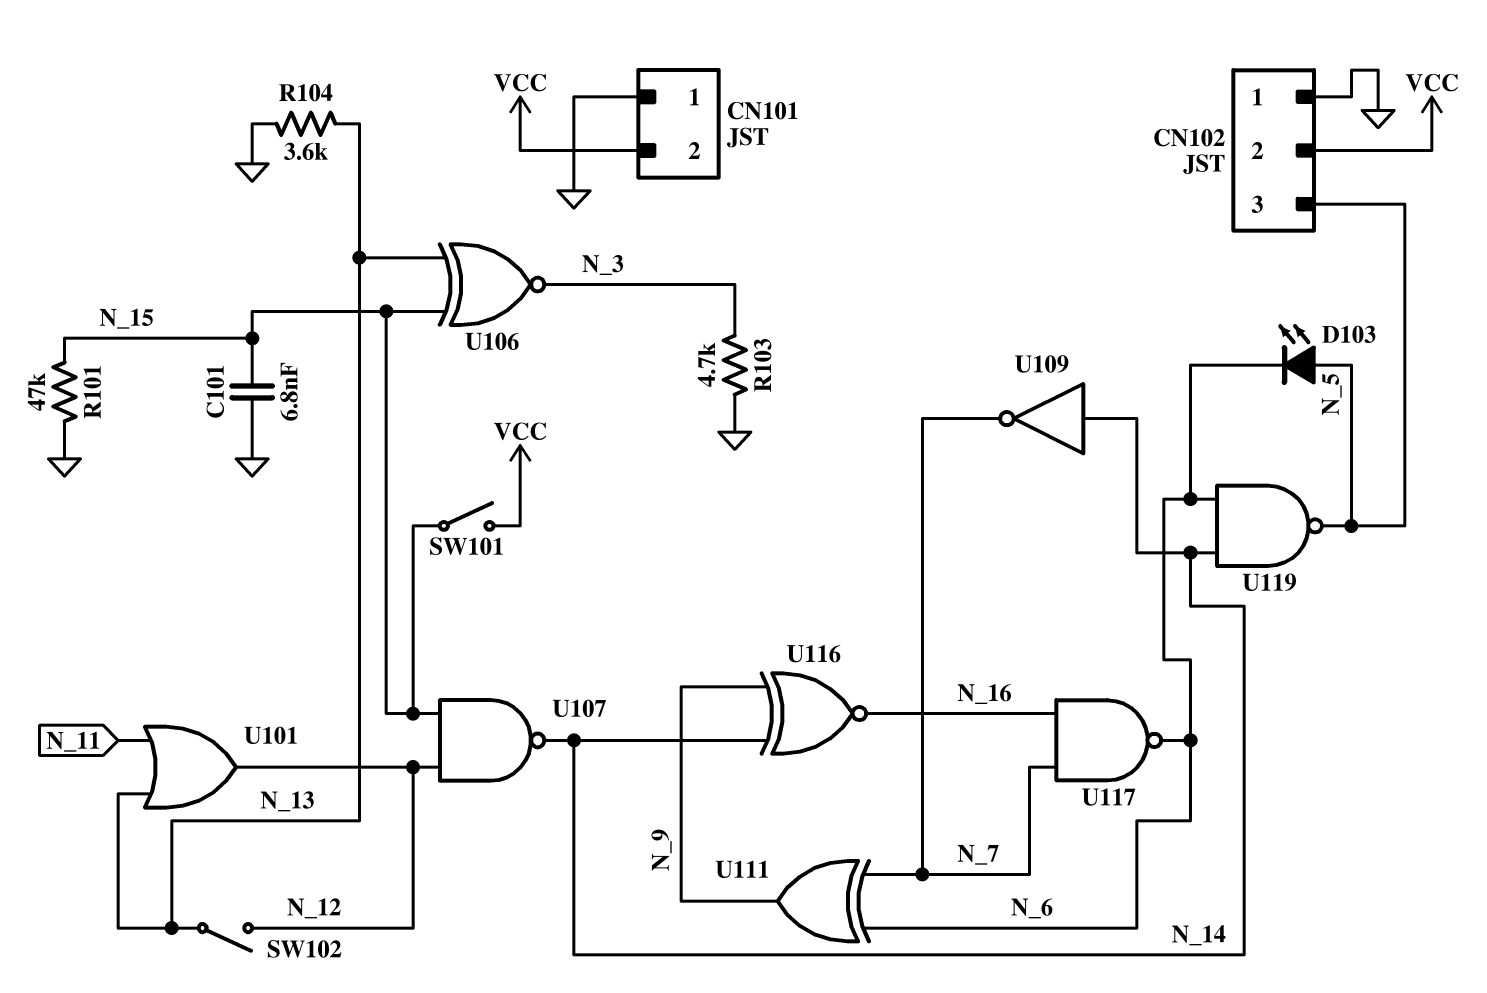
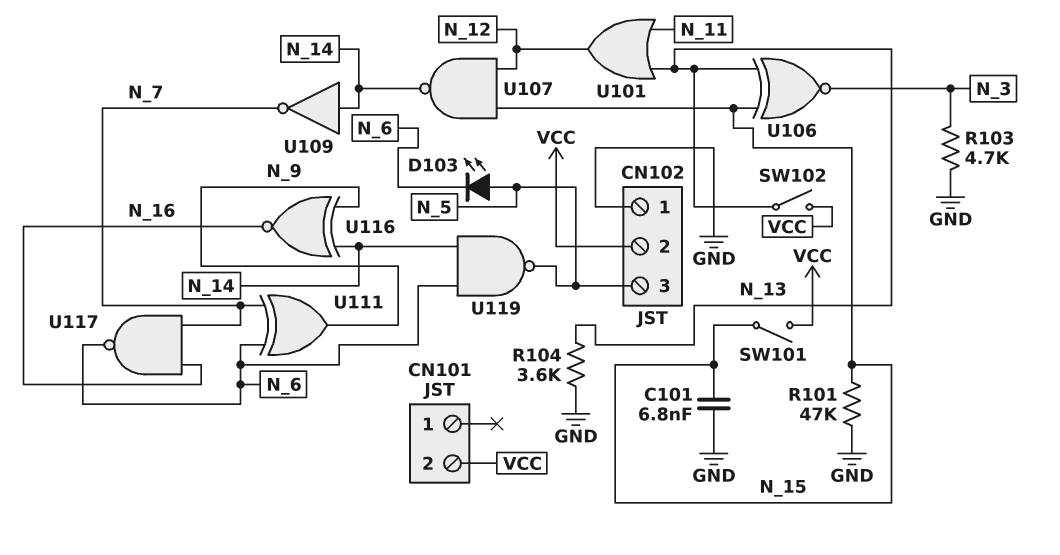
CN101 pin 1: GND -> none
SW102: switch (N_12, N_13) -> switch (N_13, VCC)

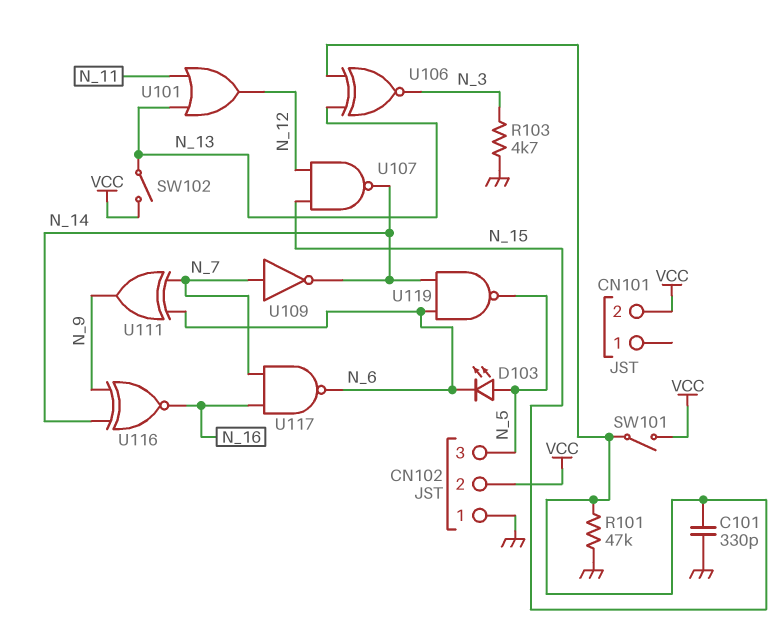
C101: 6.8nF (GND, N_15) -> 330pF (GND, N_15)
R104: 3.6k (GND, N_13) -> none
U109: NOT (in N_14, out N_7) -> NOT (in N_7, out N_14)

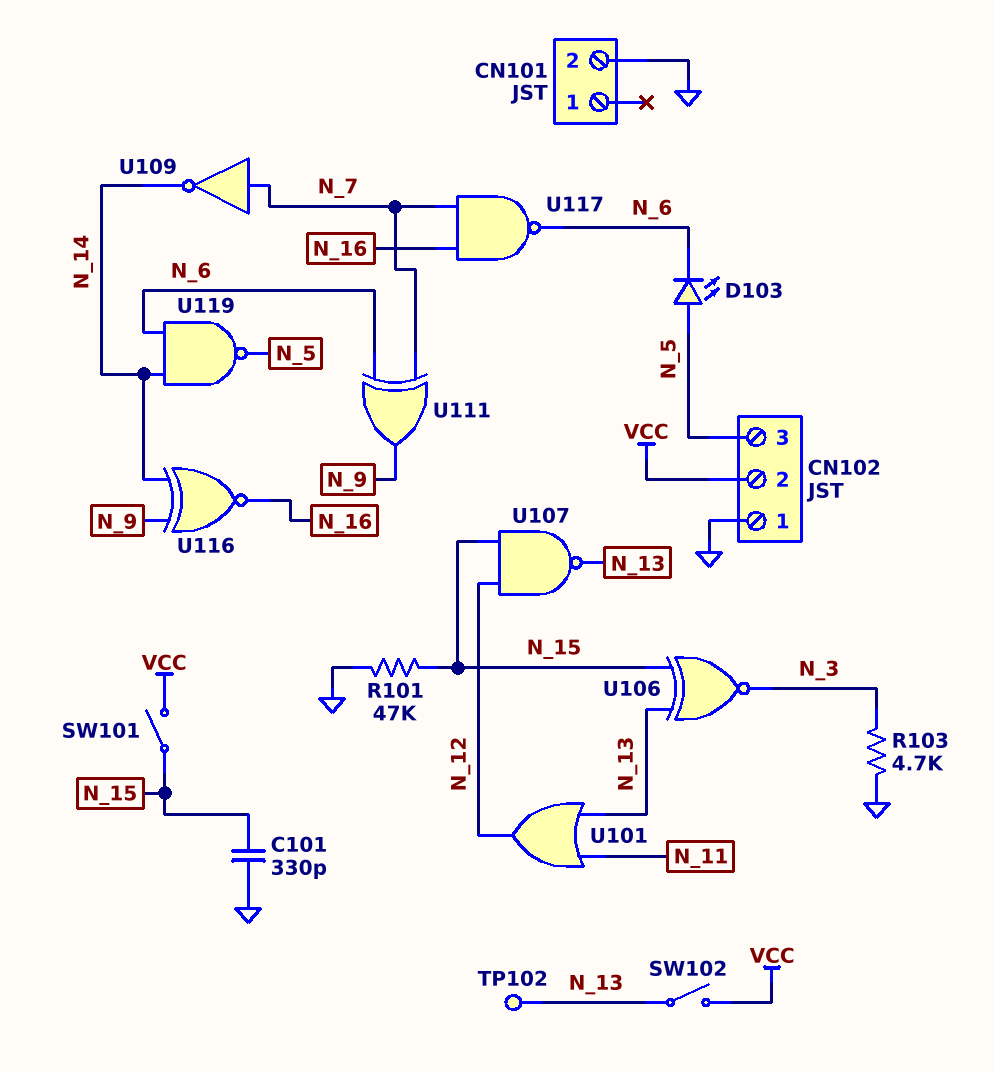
CN101 pin 2: VCC -> GND
TP102: none -> test point (N_13)
U107: NAND (in N_12, in N_15, out N_14) -> NAND (in N_12, in N_15, out N_13)

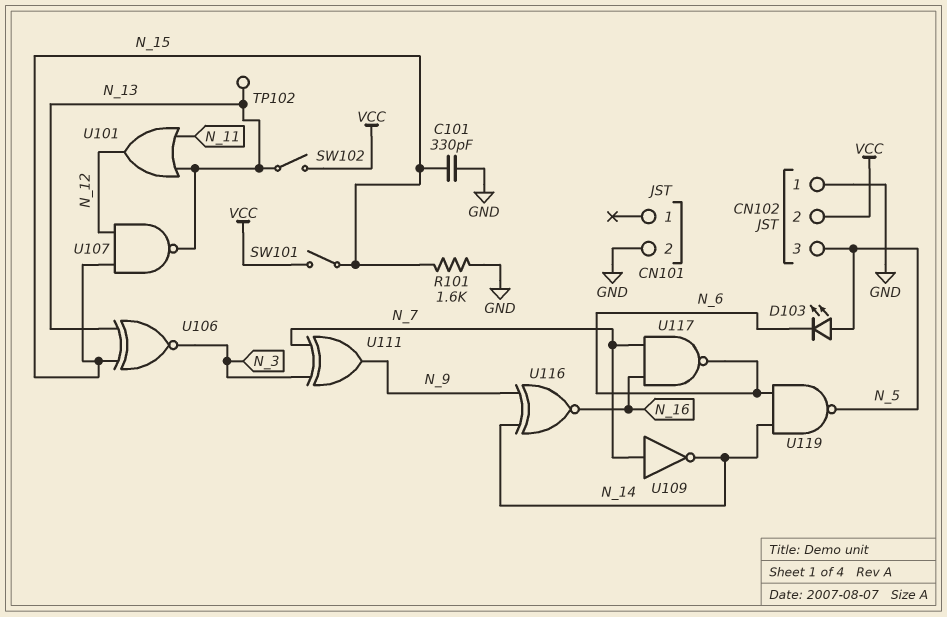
R101: 47k (GND, N_15) -> 1.6k (GND, N_15)
R103: 4.7k (GND, N_3) -> none
U111: XOR (in N_6, in N_7, out N_9) -> XOR (in N_3, in N_7, out N_9)

